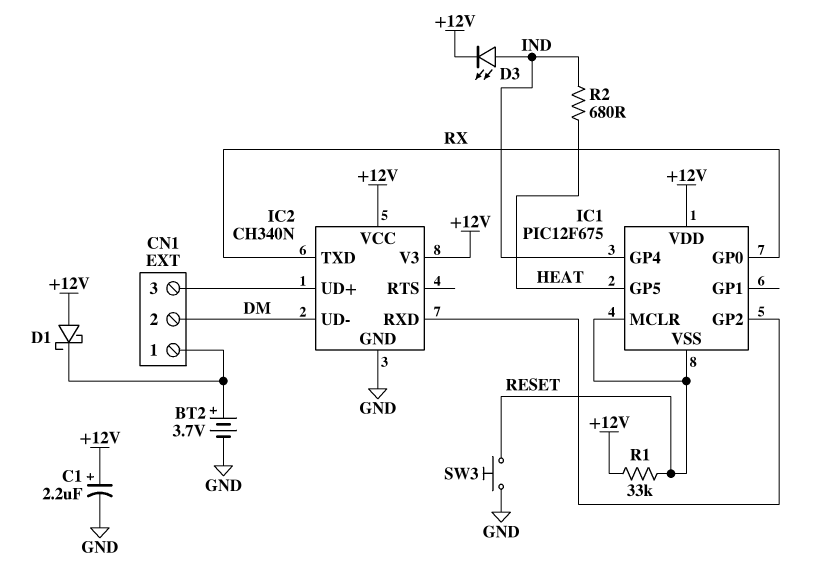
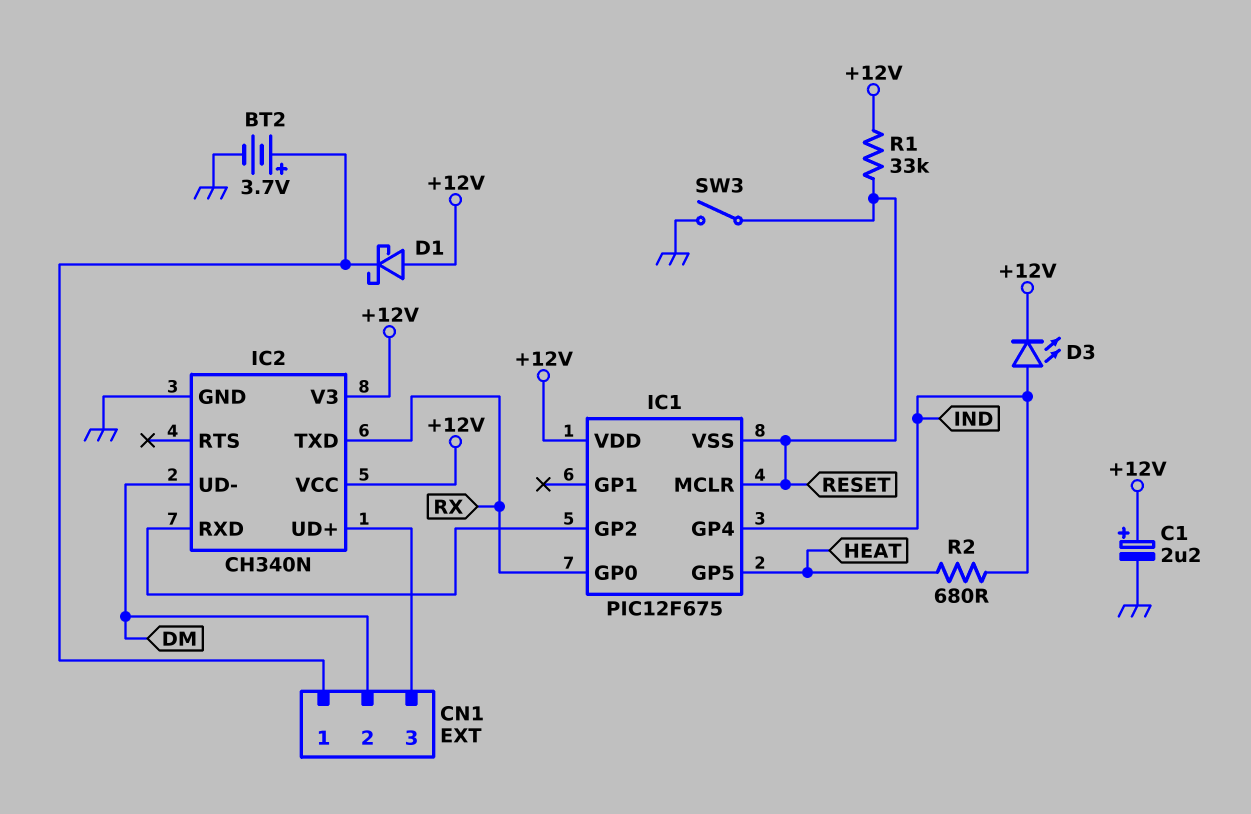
SW3: button (GND, RESET) -> switch (GND, RESET)

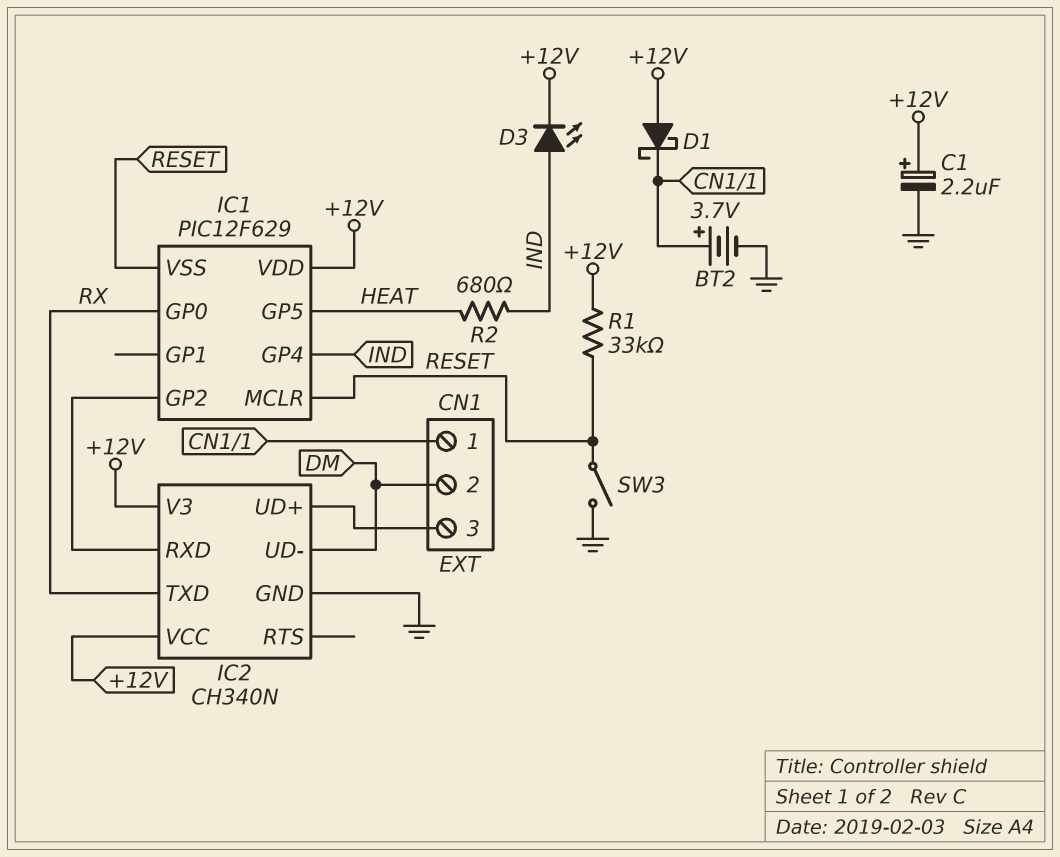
IC1: PIC12F675 -> PIC12F629

